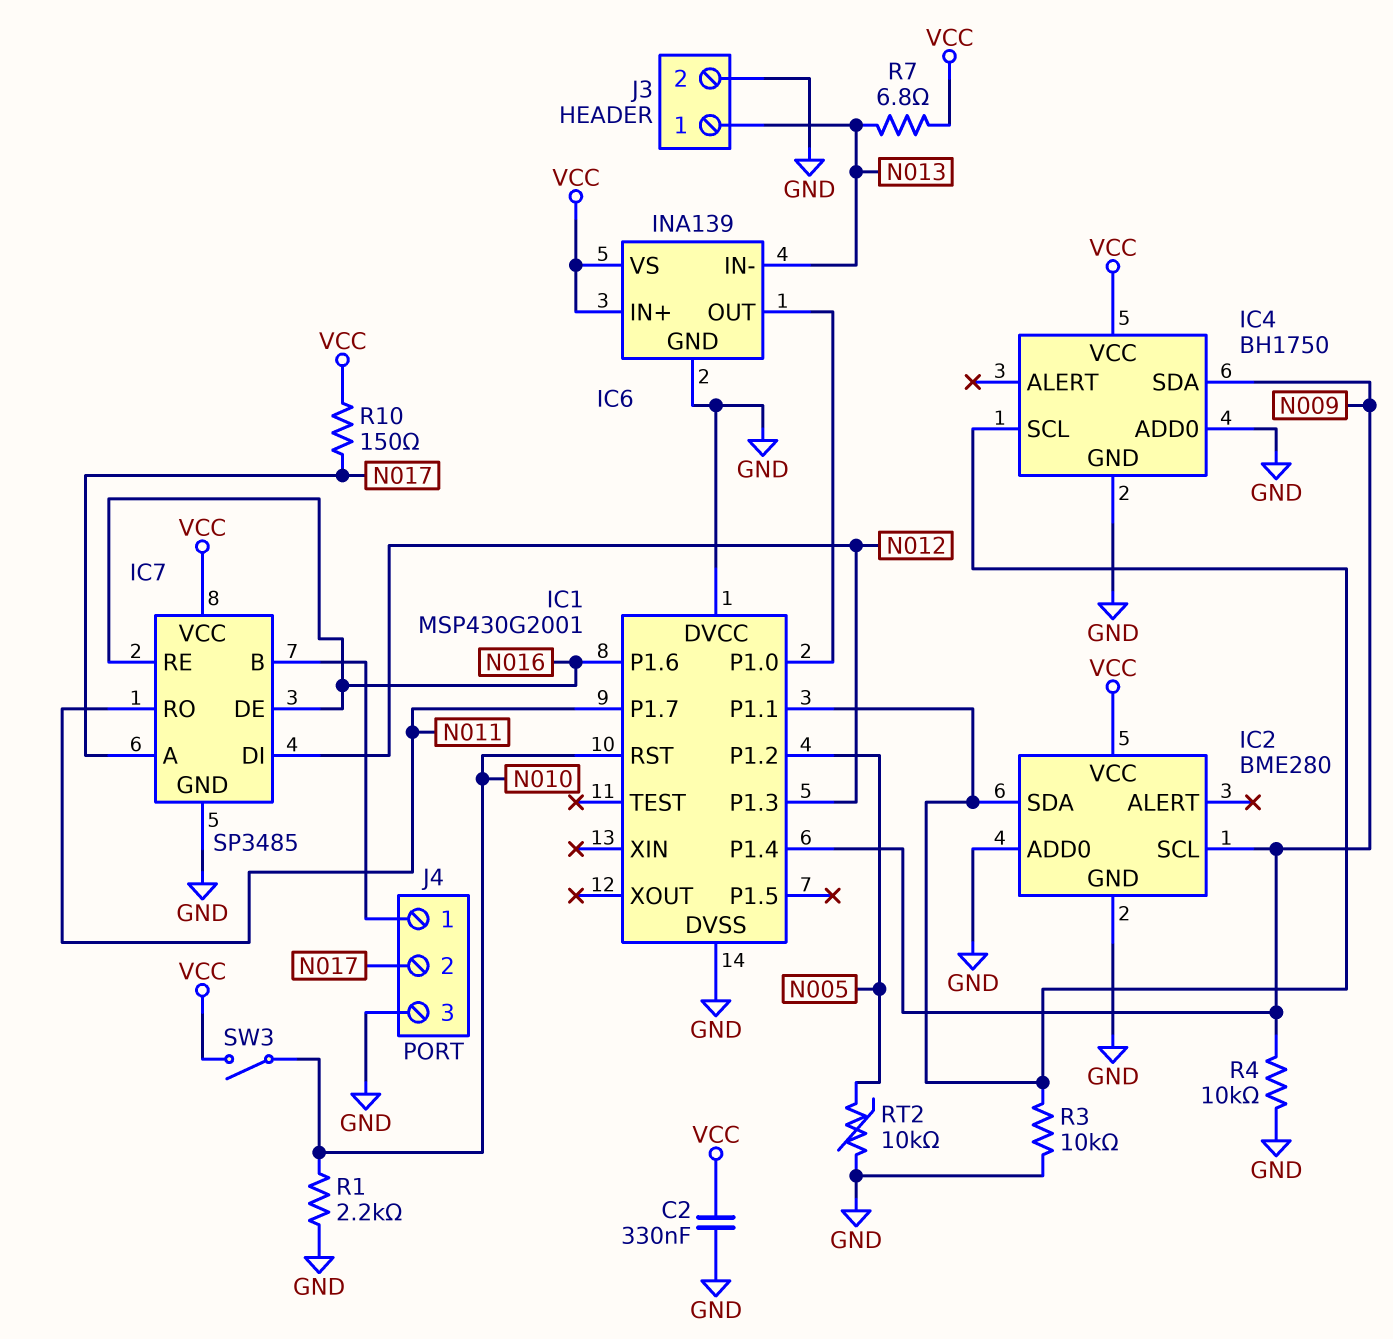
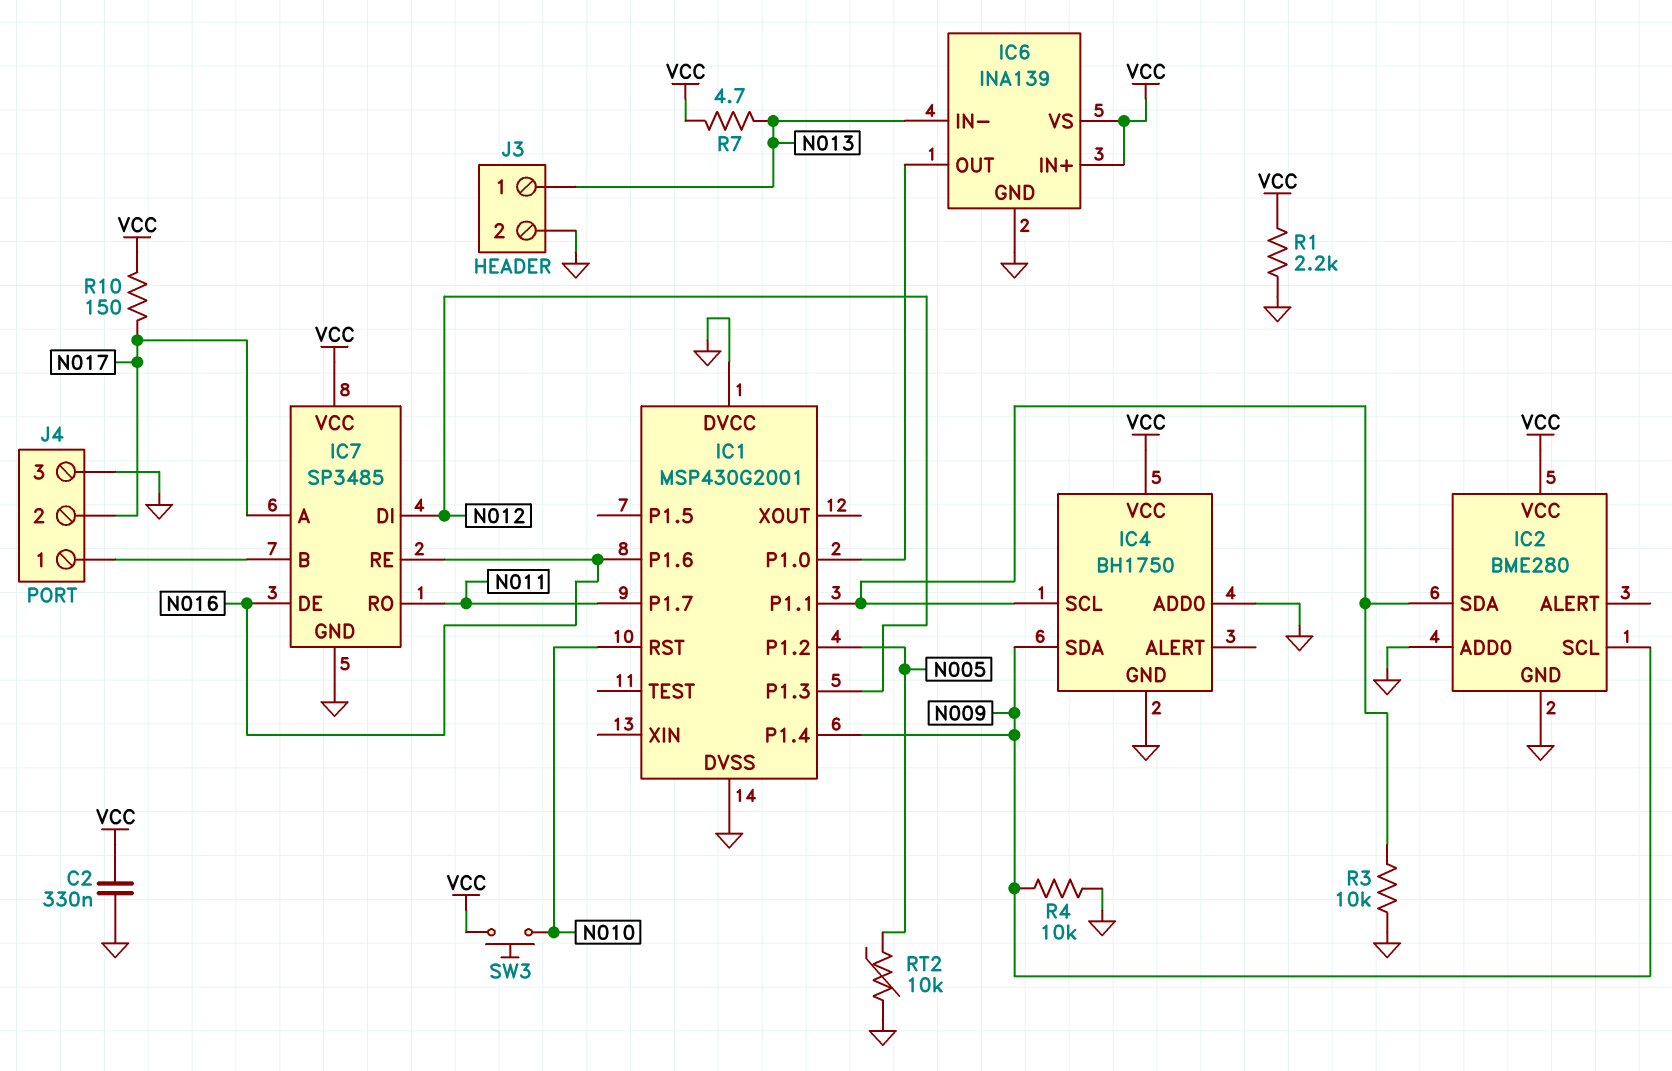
R1: 2.2k (GND, N010) -> 2.2k (GND, VCC)
R7: 6.8 (N013, VCC) -> 4.7 (N013, VCC)
SW3: switch (N010, VCC) -> button (N010, VCC)

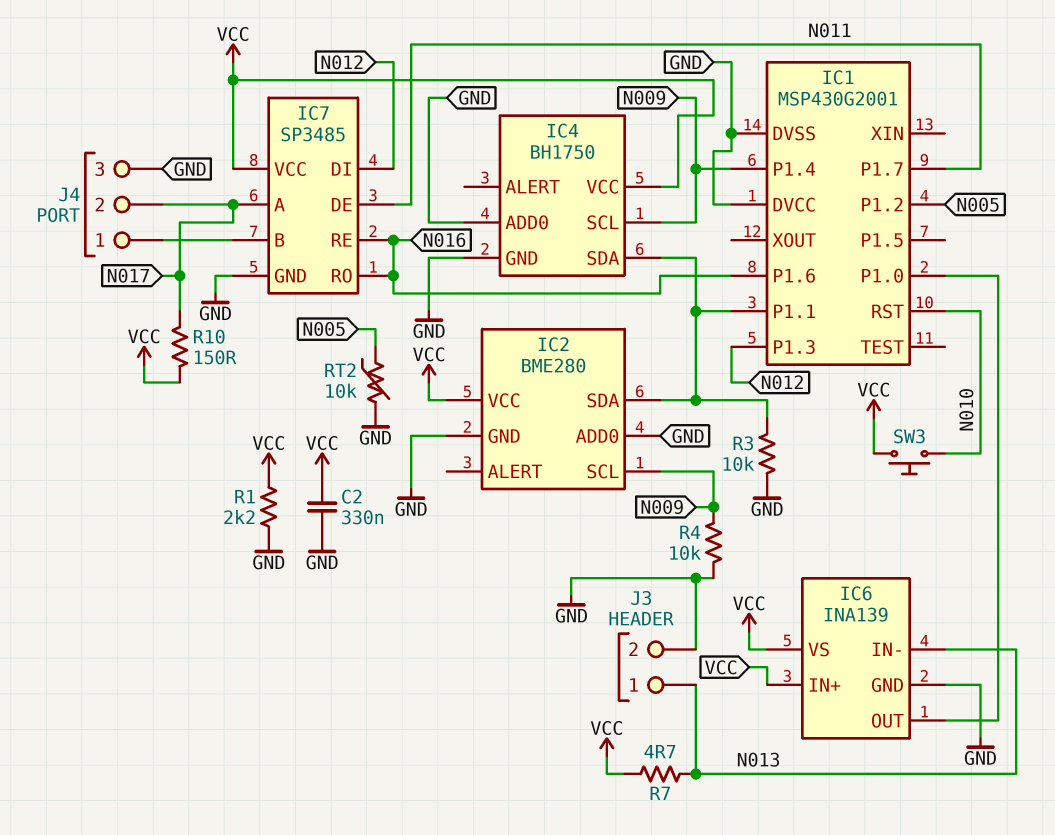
IC4 pin SCL: IC1/P1.1 -> N009
IC4 pin SDA: N009 -> IC1/P1.1
IC7 pin DE: N016 -> N011
IC7 pin RO: N011 -> N016

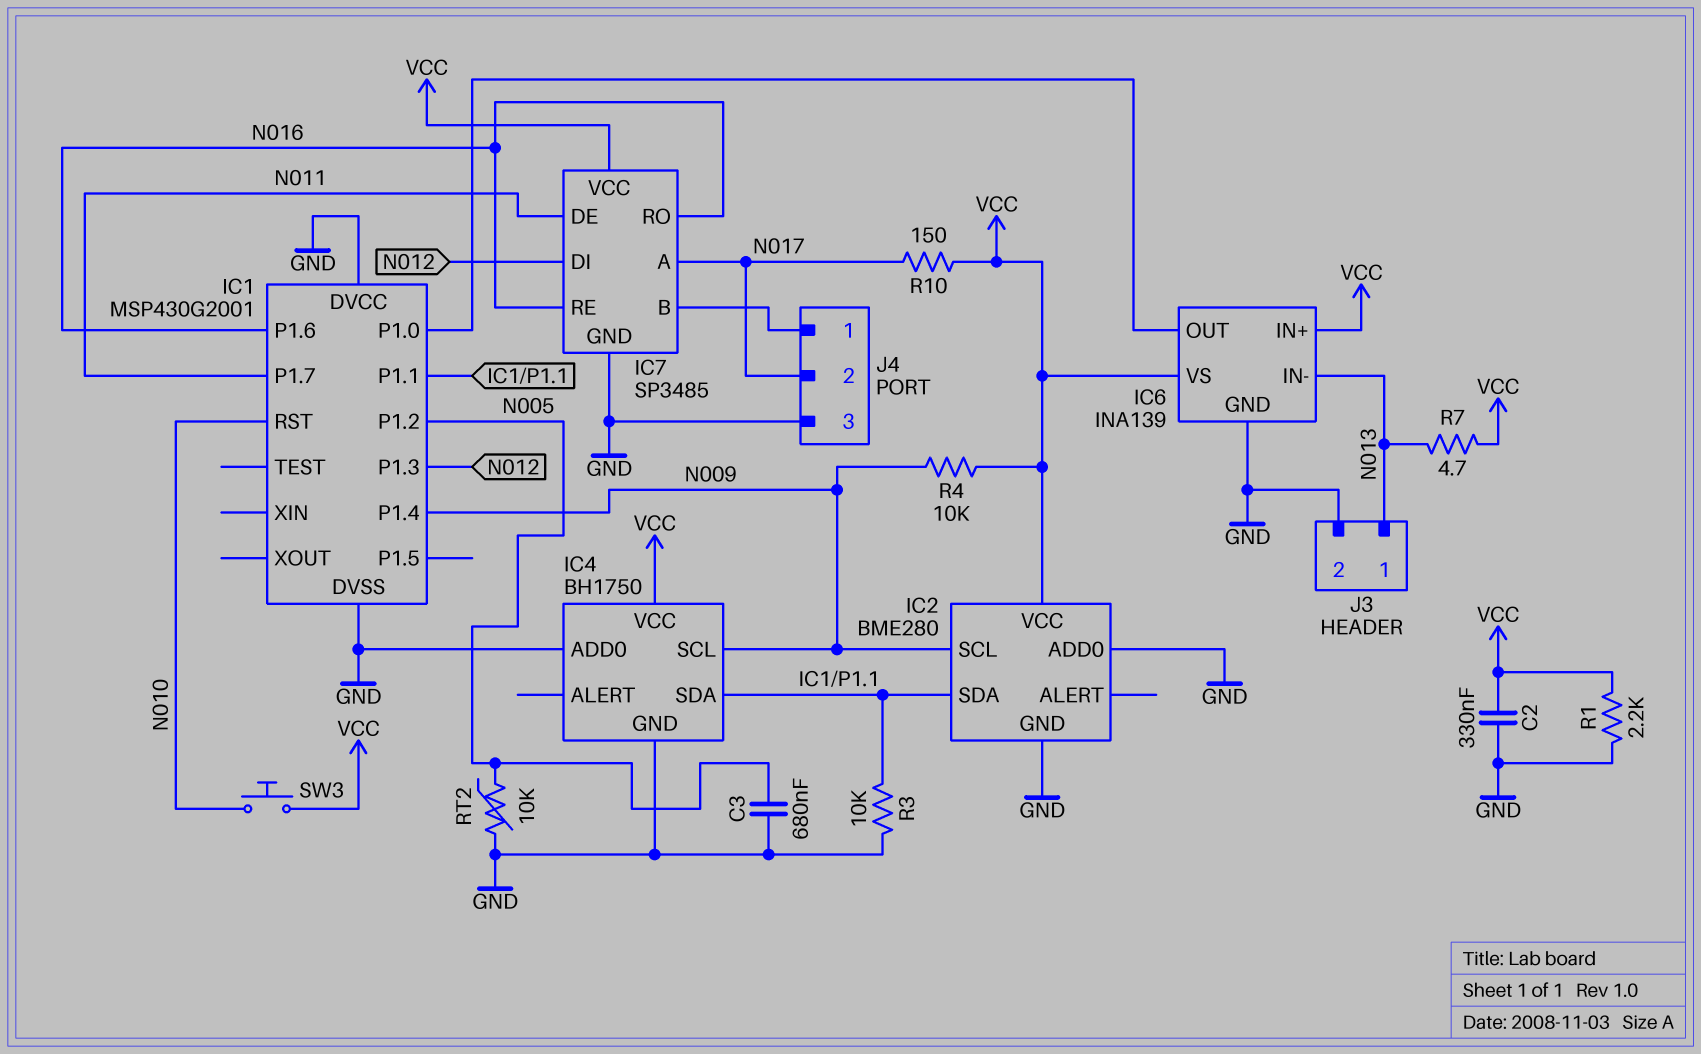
C3: none -> 680nF (GND, N005)
R4: 10k (GND, N009) -> 10k (N009, VCC)

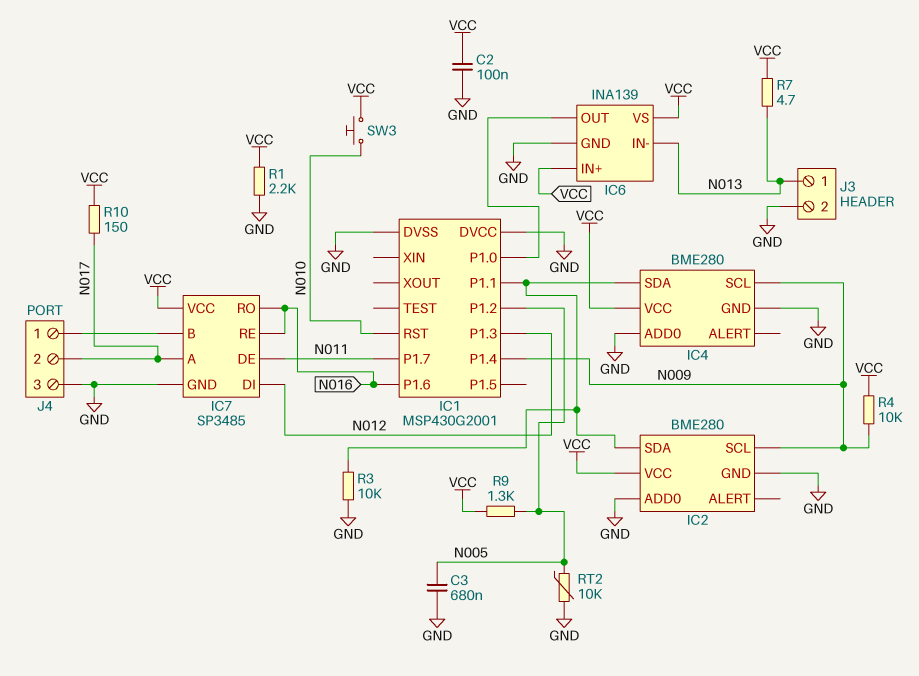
C2: 330nF (GND, VCC) -> 100nF (GND, VCC)
IC4: BH1750 -> BME280
R9: none -> 1.3k (N005, VCC)

